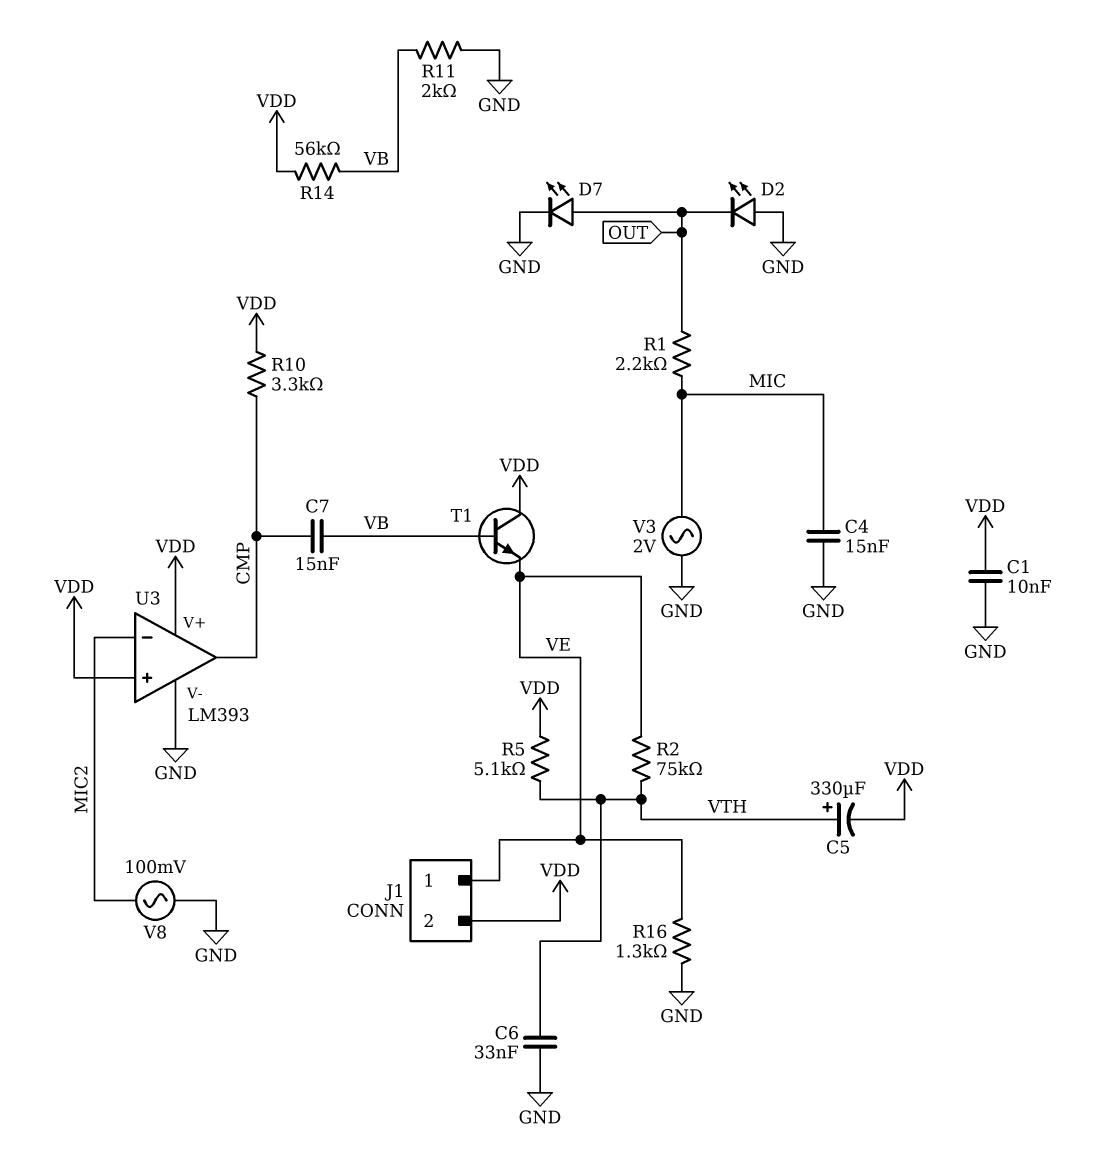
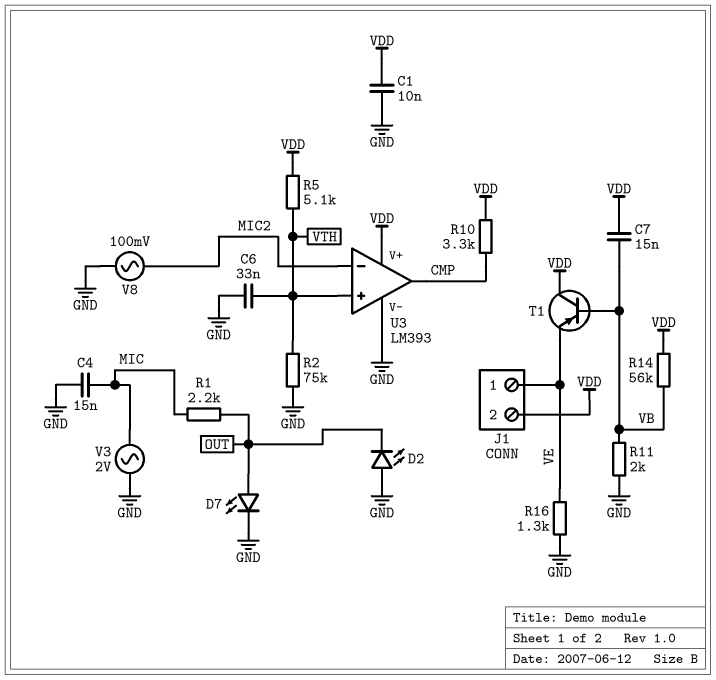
C5: 330uF (plus VTH, minus VDD) -> none
C7: 15nF (CMP, VB) -> 15nF (VB, VDD)
R2: 75k (VE, VTH) -> 75k (GND, VTH)
T1: NPN (B VB, C VDD, E VE) -> PNP (B VB, C VDD, E VE)
U3 pin in+: VDD -> VTH

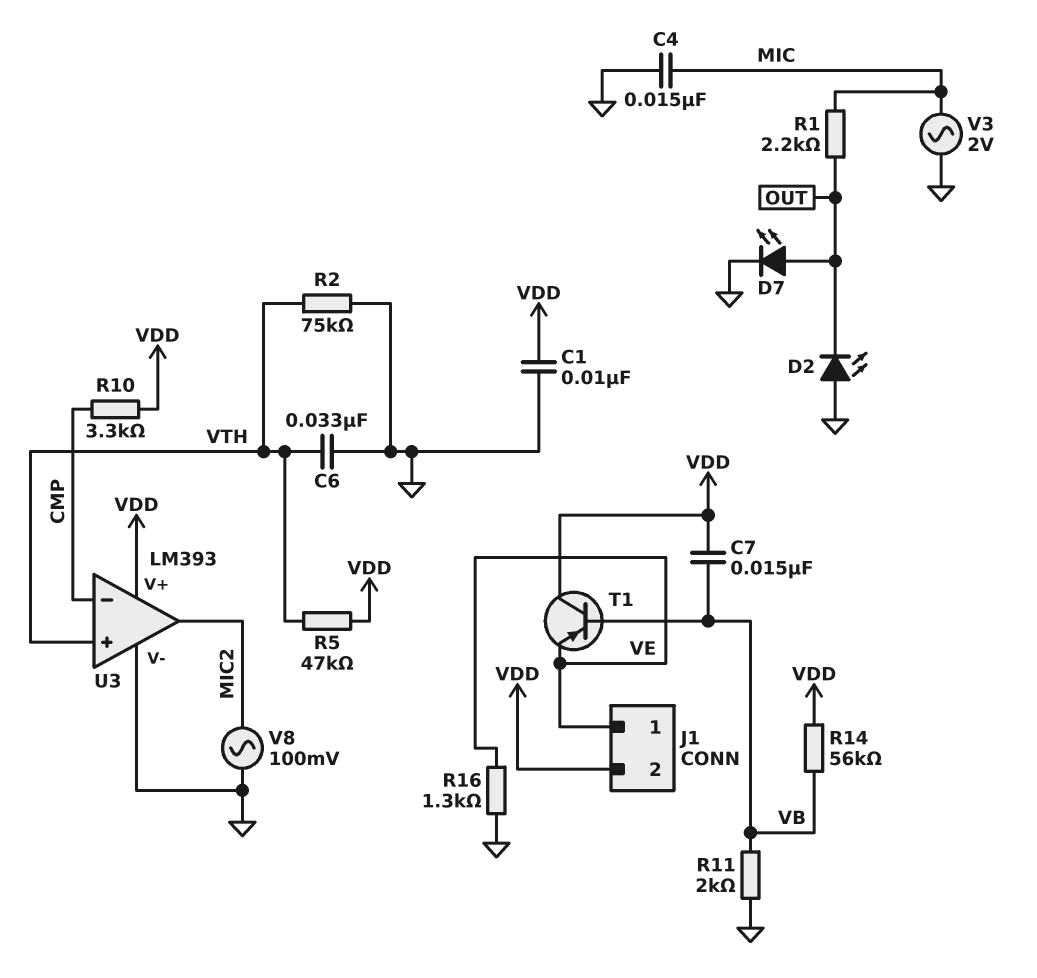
R5: 5.1k (VDD, VTH) -> 47k (VDD, VTH)
U3 pin in-: MIC2 -> CMP
U3 pin out: CMP -> MIC2

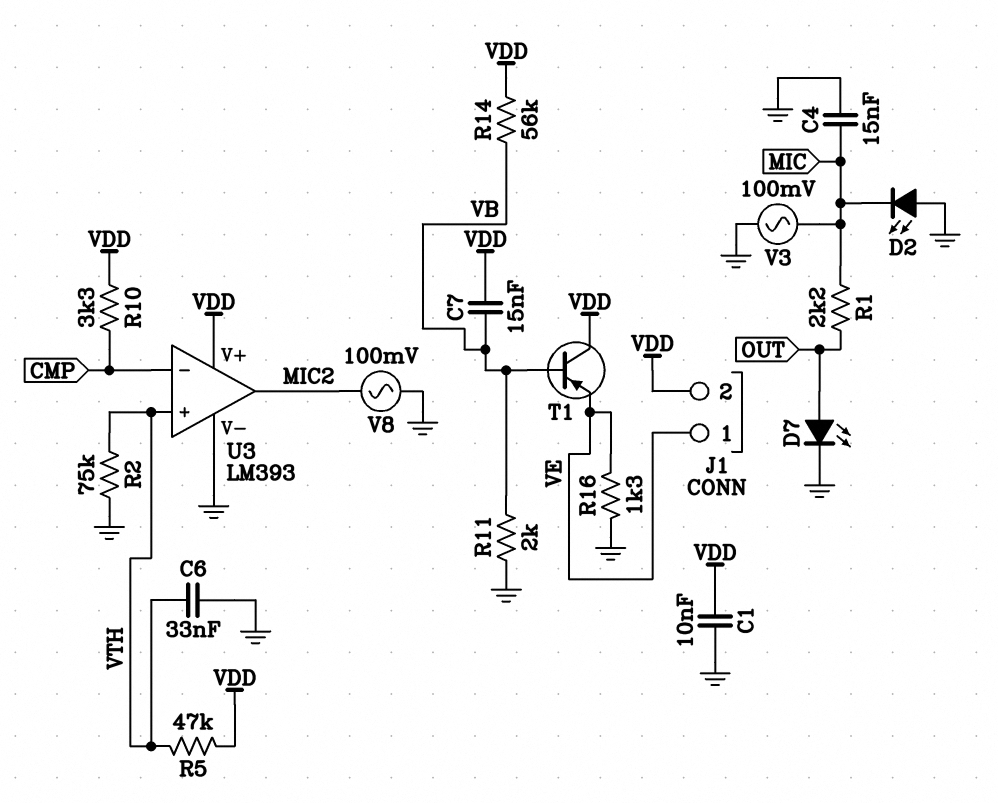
D2: LED (A GND, K OUT) -> LED (A GND, K MIC)
V3: AC 2V (GND, MIC) -> AC 100mV (GND, MIC)

